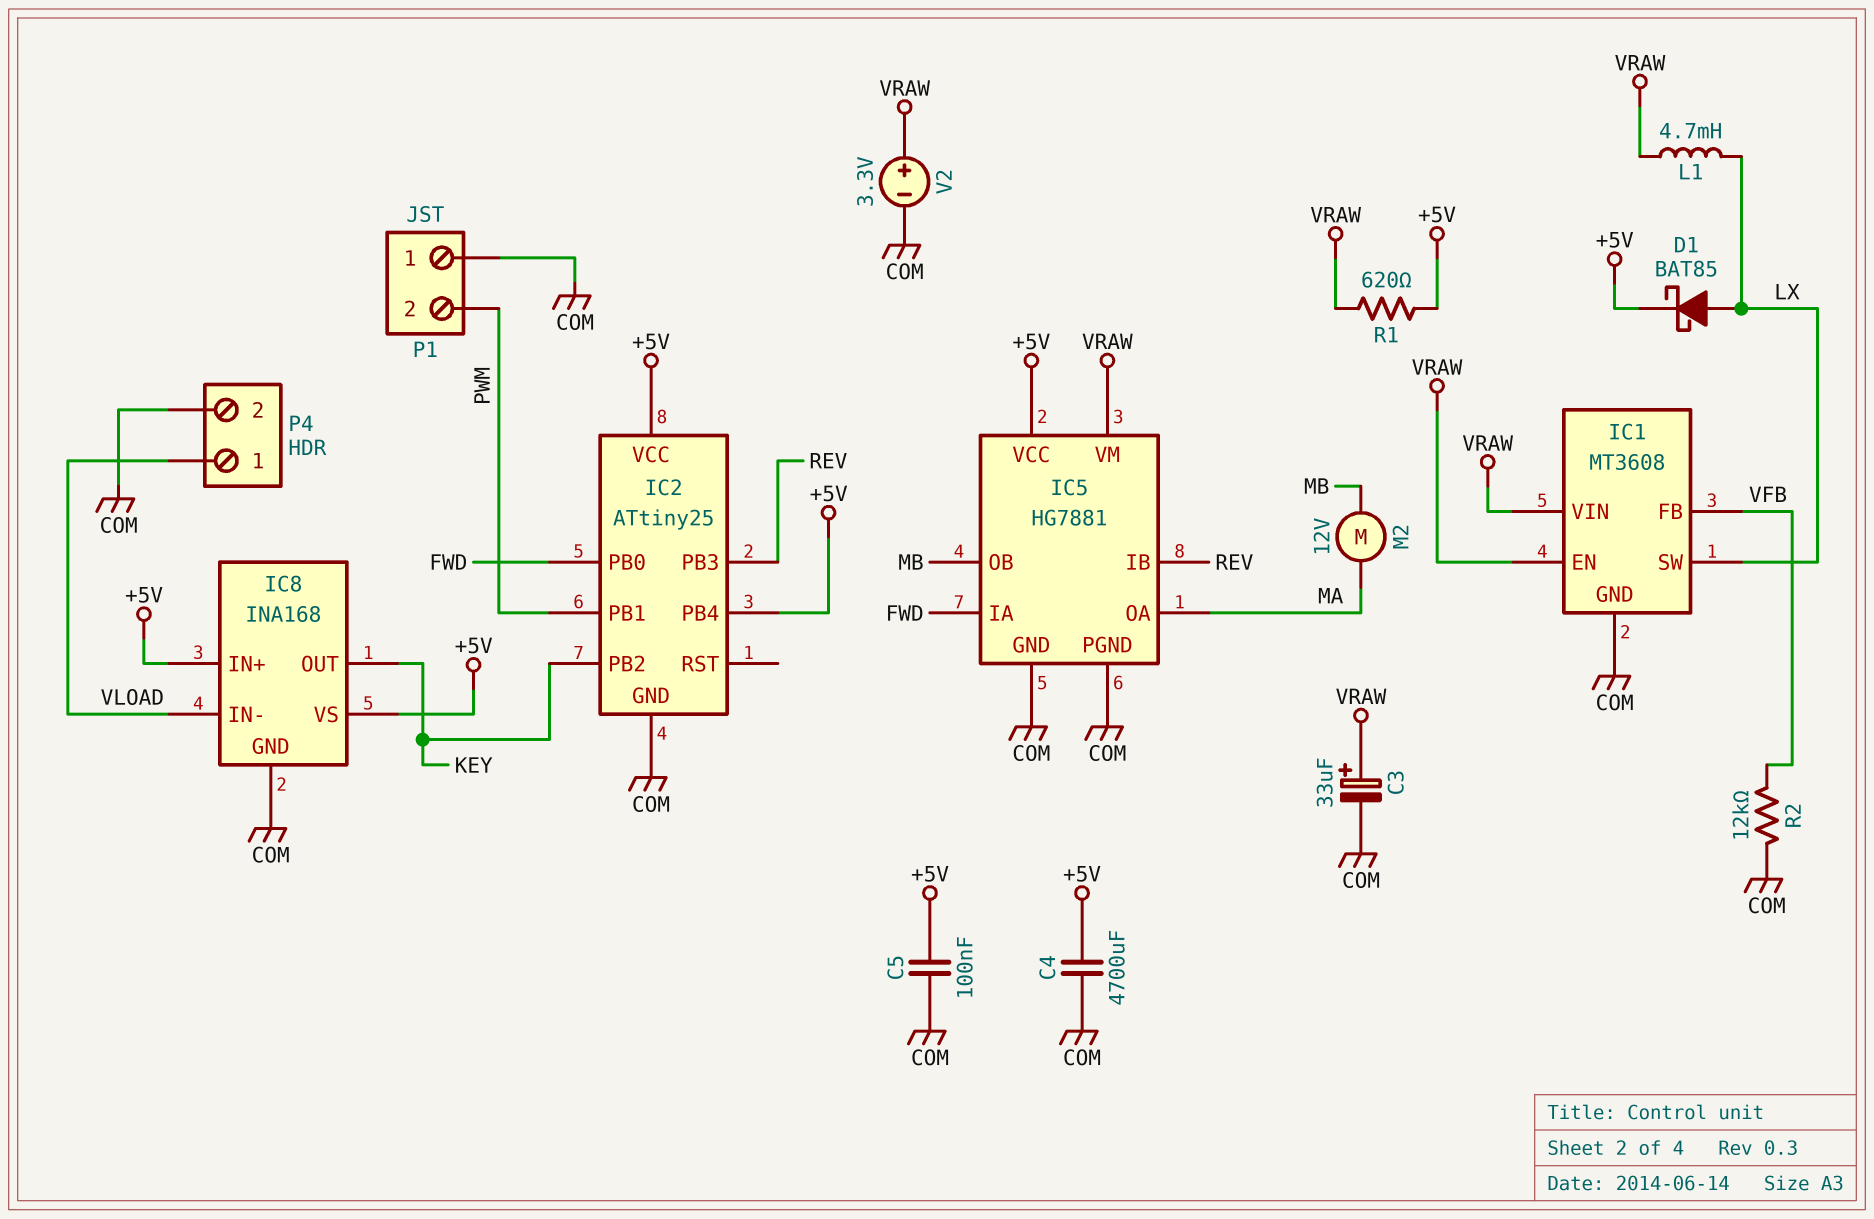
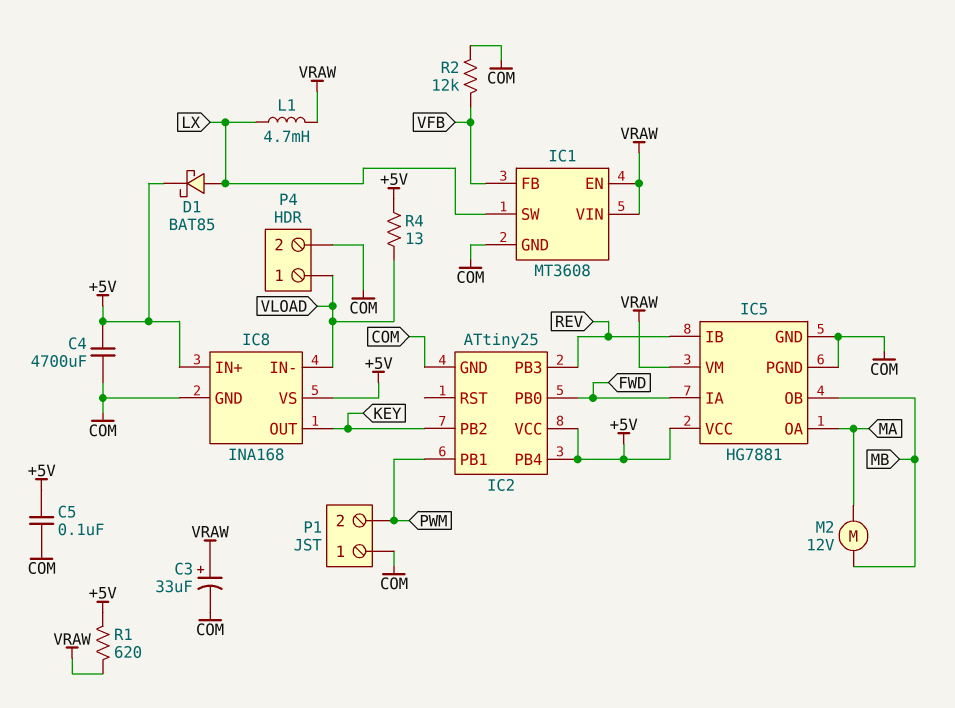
R4: none -> 13 (+5V, VLOAD)
V2: 3.3V (plus VRAW, minus COM) -> none

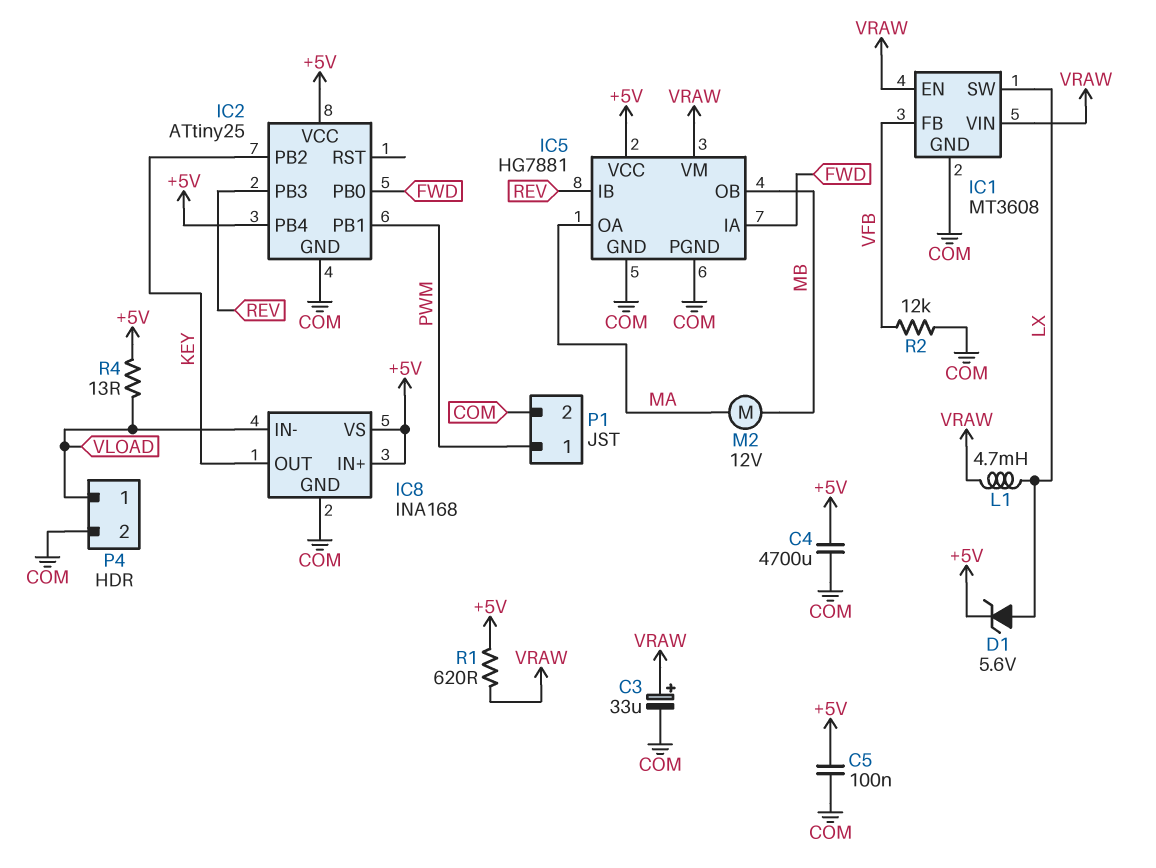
D1: schottky BAT85 (A LX, K +5V) -> zener 5.6V (A LX, K +5V)
P1 pin 1: COM -> PWM
P1 pin 2: PWM -> COM

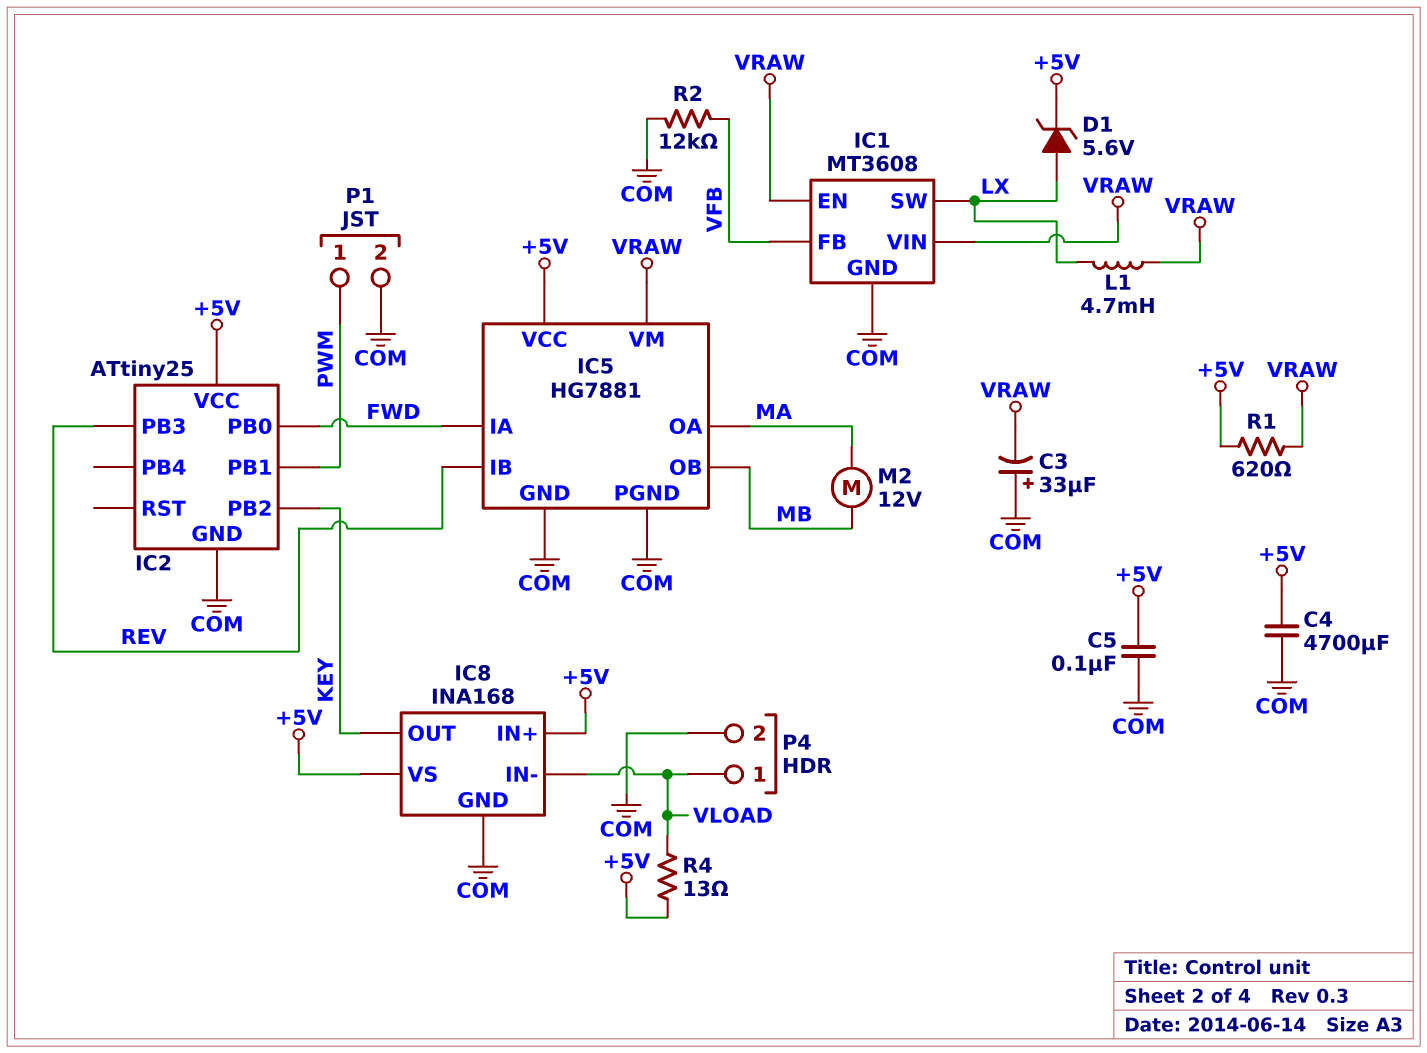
C3: 33uF (plus VRAW, minus COM) -> 33uF (plus COM, minus VRAW)
IC2 pin PB4: +5V -> none

